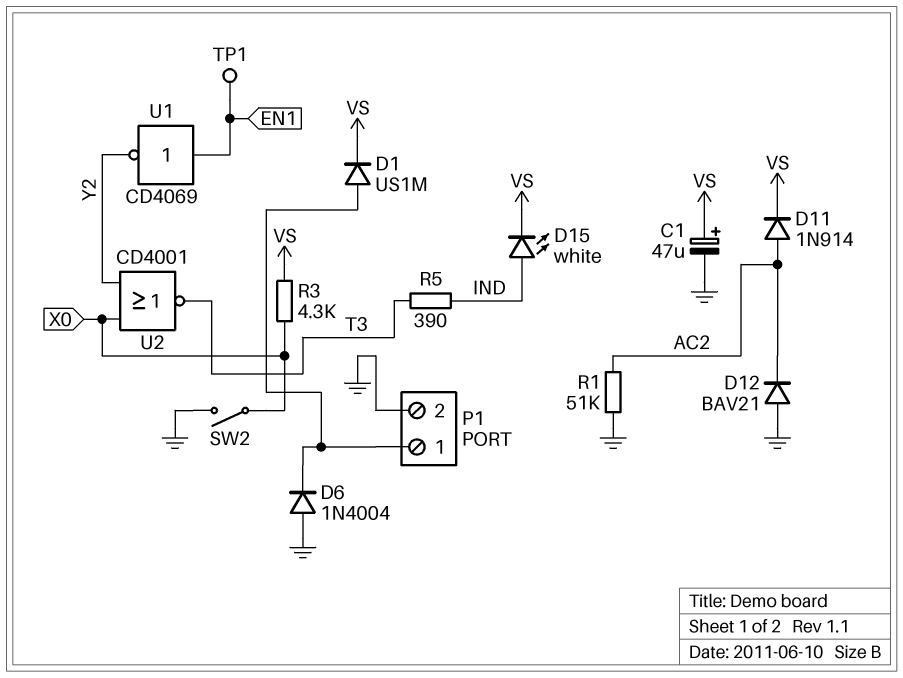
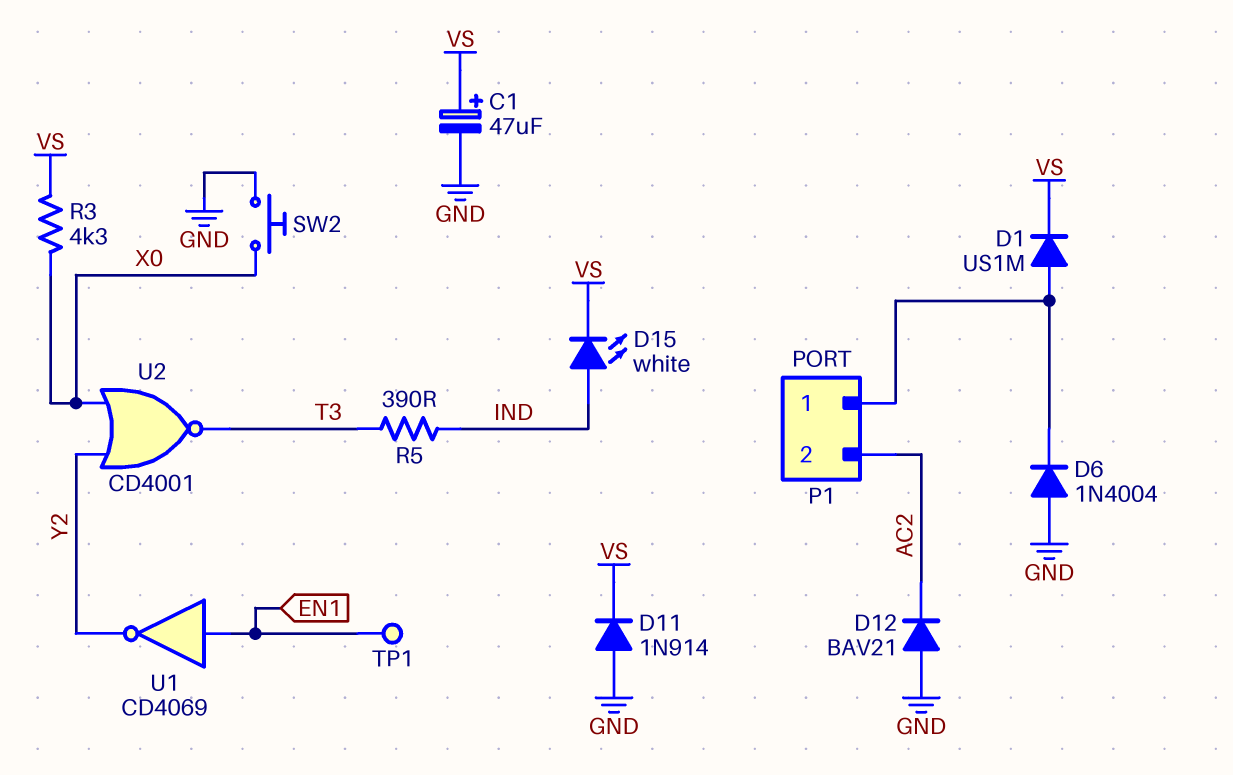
D11: diode 1N914 (A AC2, K VS) -> diode 1N914 (A GND, K VS)
P1 pin 2: GND -> AC2
R1: 51k (AC2, GND) -> none
SW2: switch (GND, X0) -> button (GND, X0)

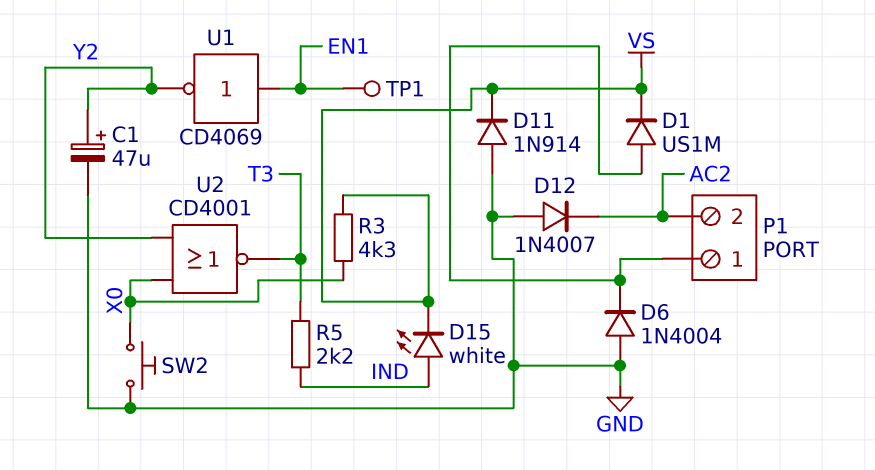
C1: 47uF (plus VS, minus GND) -> 47uF (plus Y2, minus GND)
D12: diode BAV21 (A GND, K AC2) -> diode 1N4007 (A GND, K AC2)
R5: 390 (IND, T3) -> 2.2k (IND, T3)

